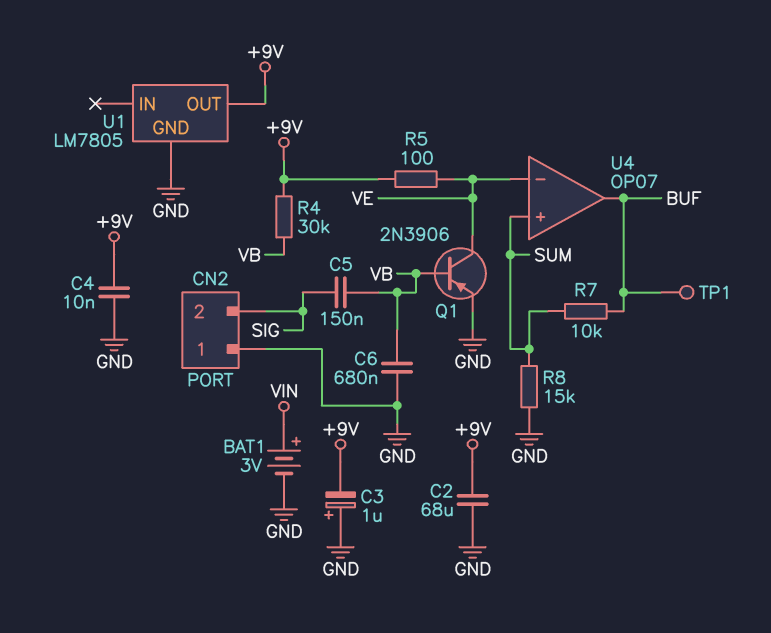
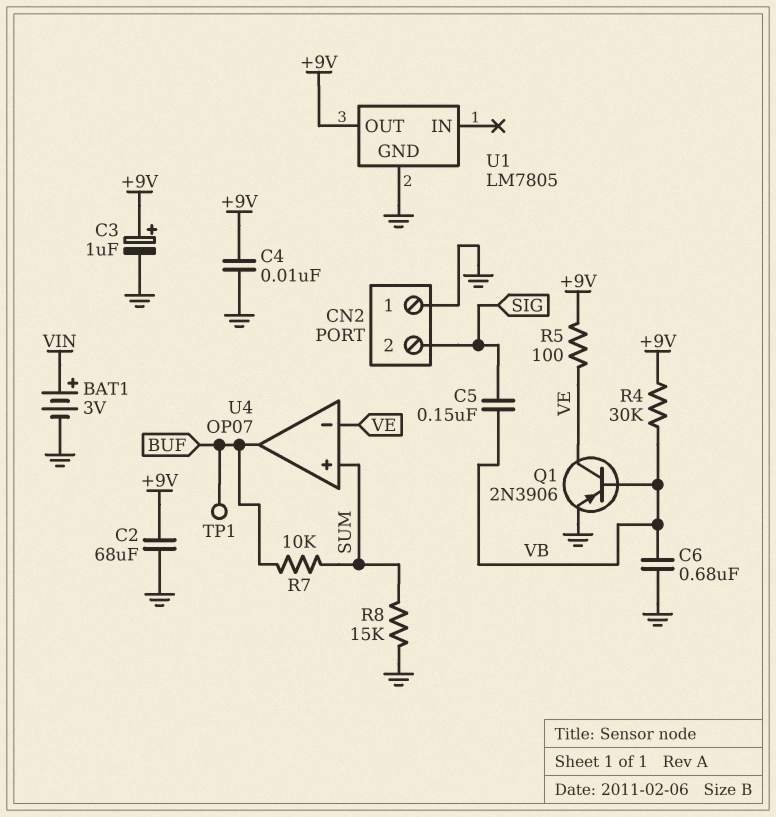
C3: 1uF (plus GND, minus +9V) -> 1uF (plus +9V, minus GND)

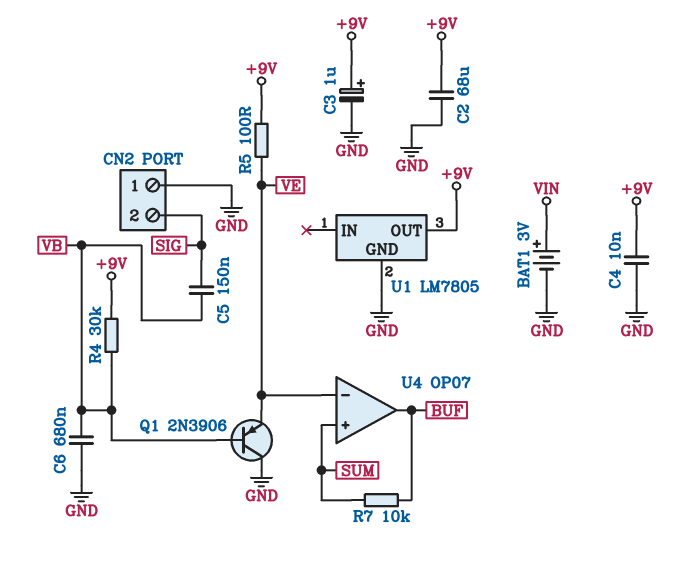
Q1: PNP 2N3906 (B VB, C VE, E GND) -> PNP 2N3906 (B VB, C GND, E VE)
R8: 15k (GND, SUM) -> none
TP1: test point (BUF) -> none

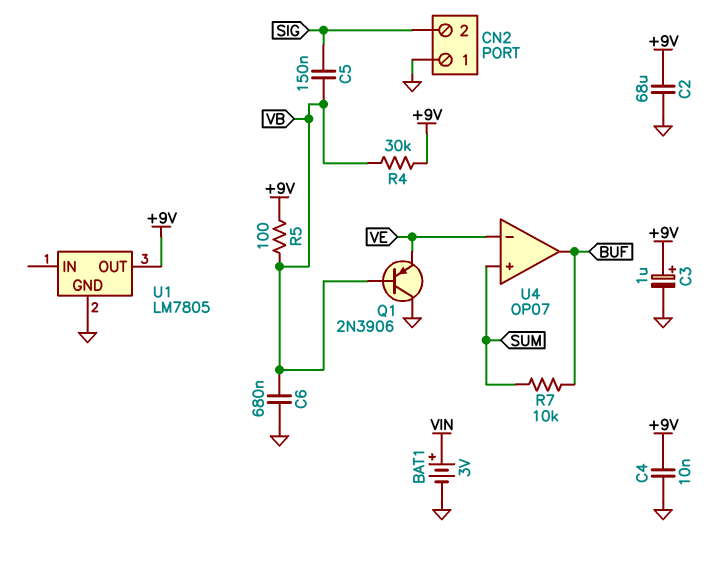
R5: 100 (+9V, VE) -> 100 (+9V, VB)

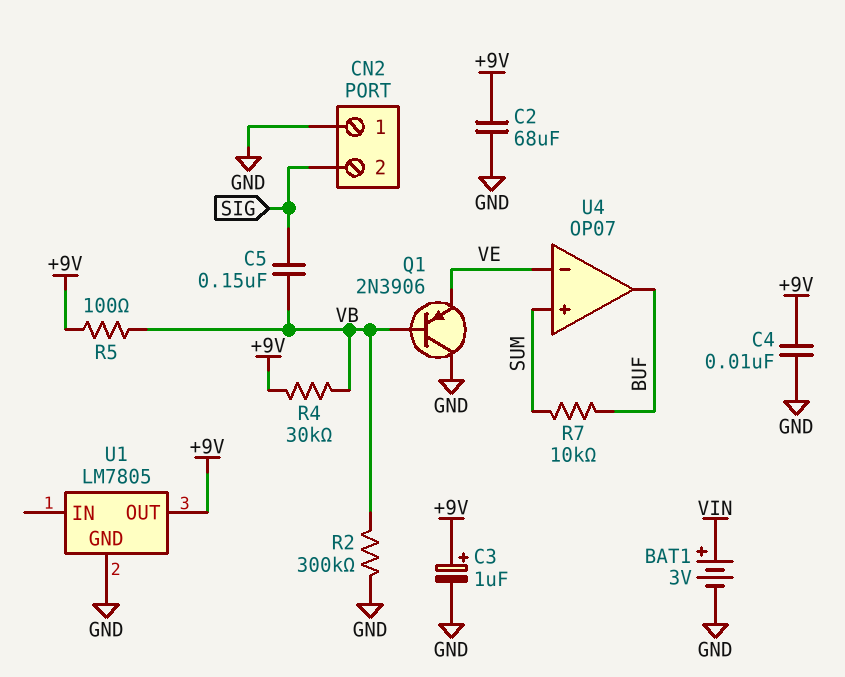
C6: 680nF (GND, VB) -> none
R2: none -> 300k (GND, VB)

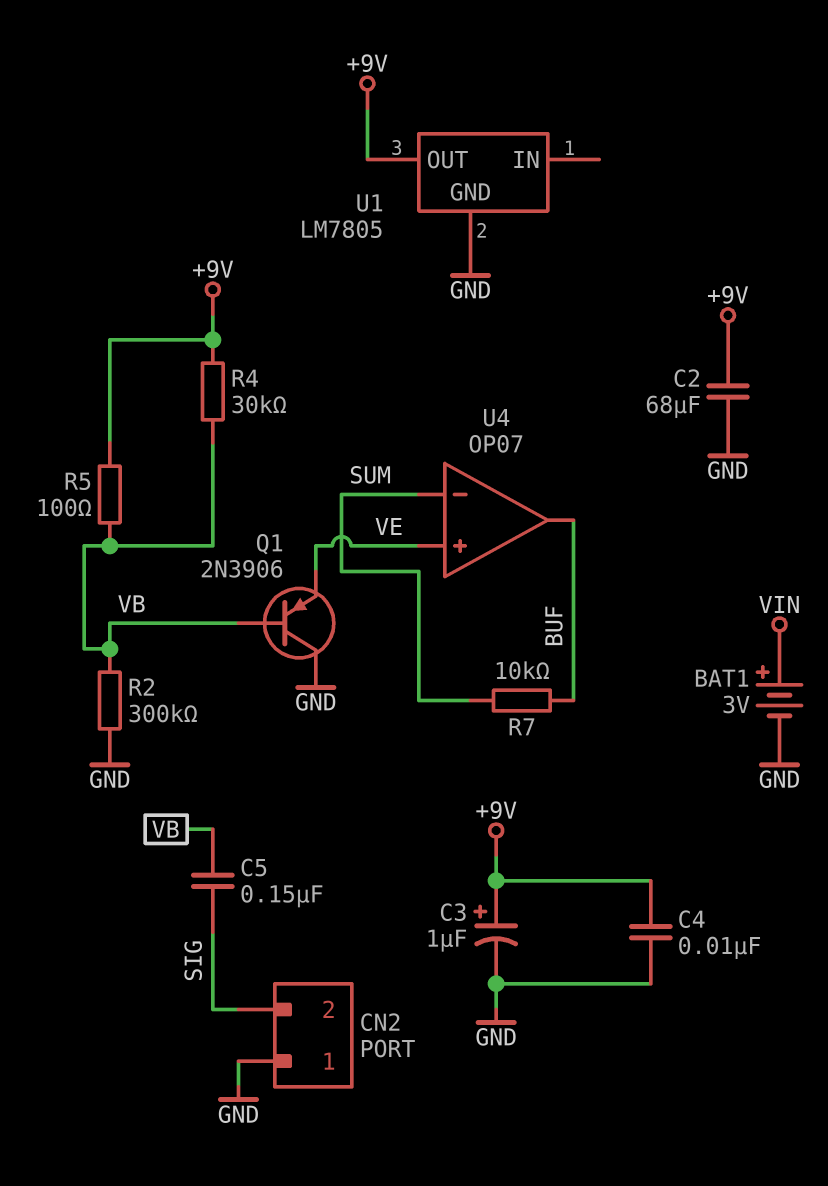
U4 pin in+: SUM -> VE
U4 pin in-: VE -> SUM

